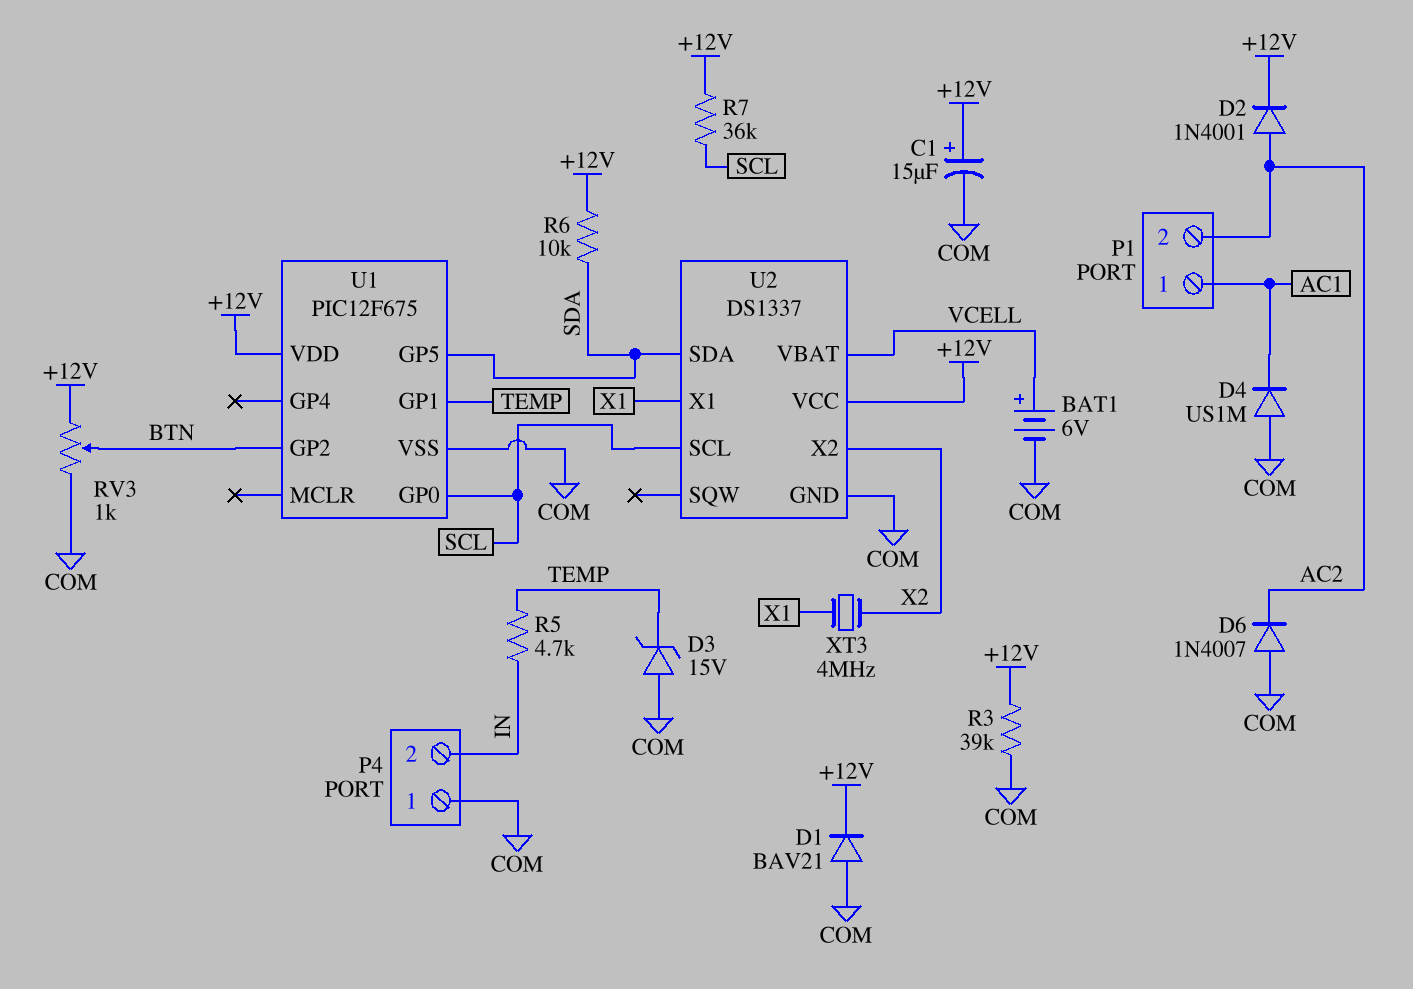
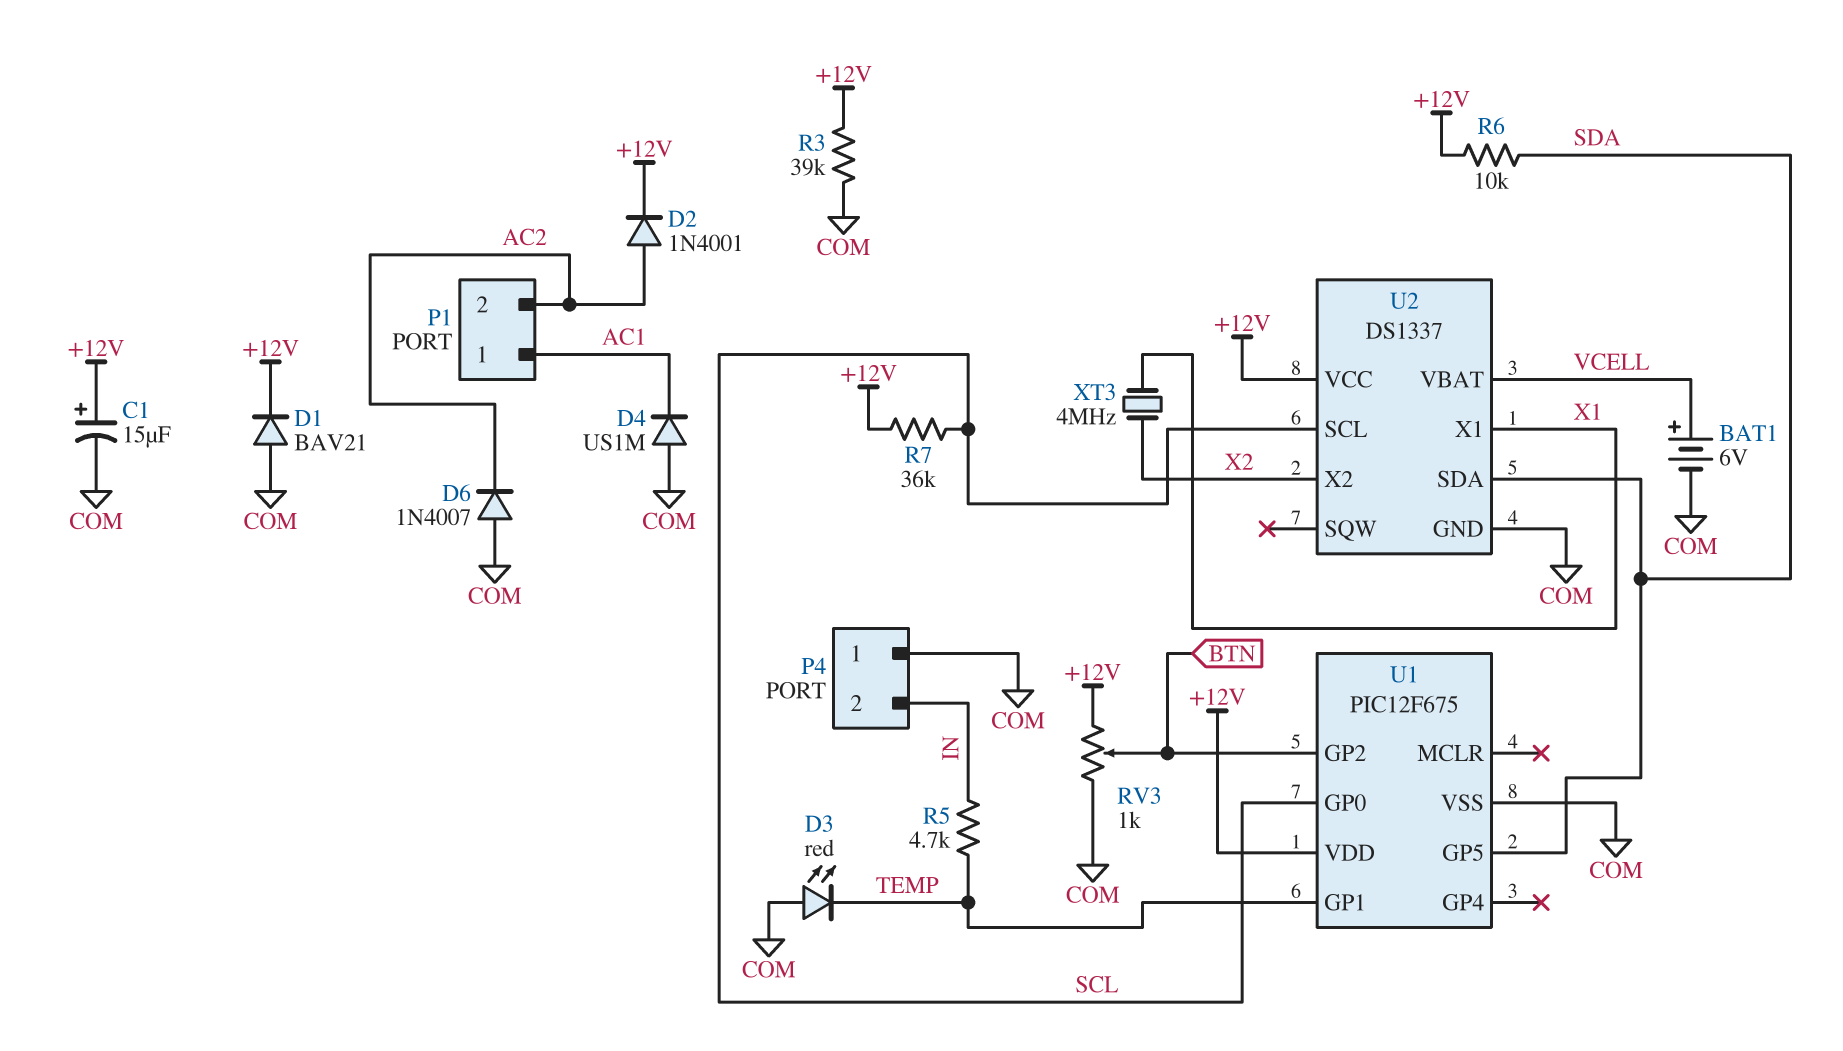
D3: zener 15V (A COM, K TEMP) -> LED red (A COM, K TEMP)

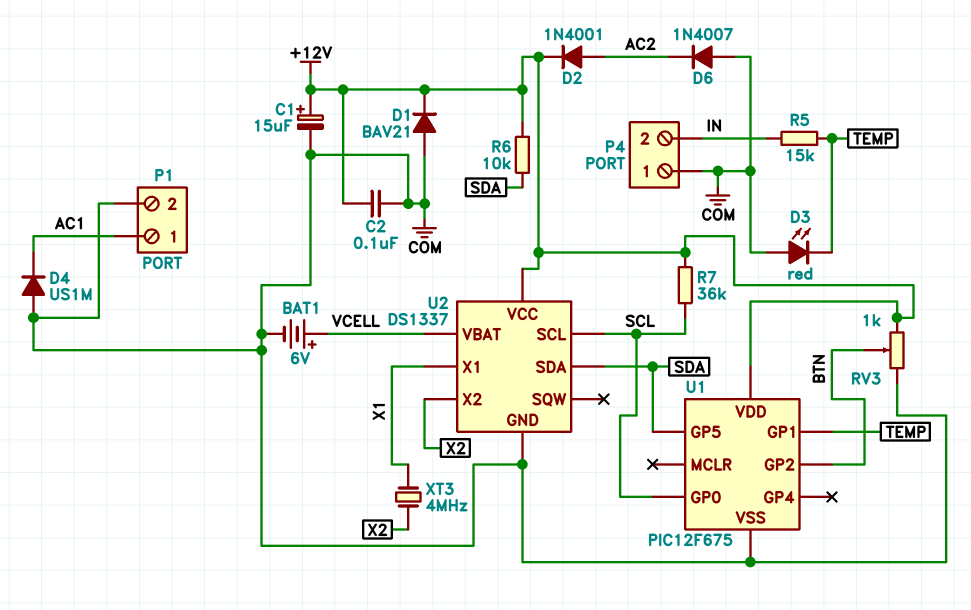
C2: none -> 100nF (+12V, COM)
P1 pin 2: AC2 -> COM
R3: 39k (+12V, COM) -> none
R5: 4.7k (IN, TEMP) -> 15k (IN, TEMP)

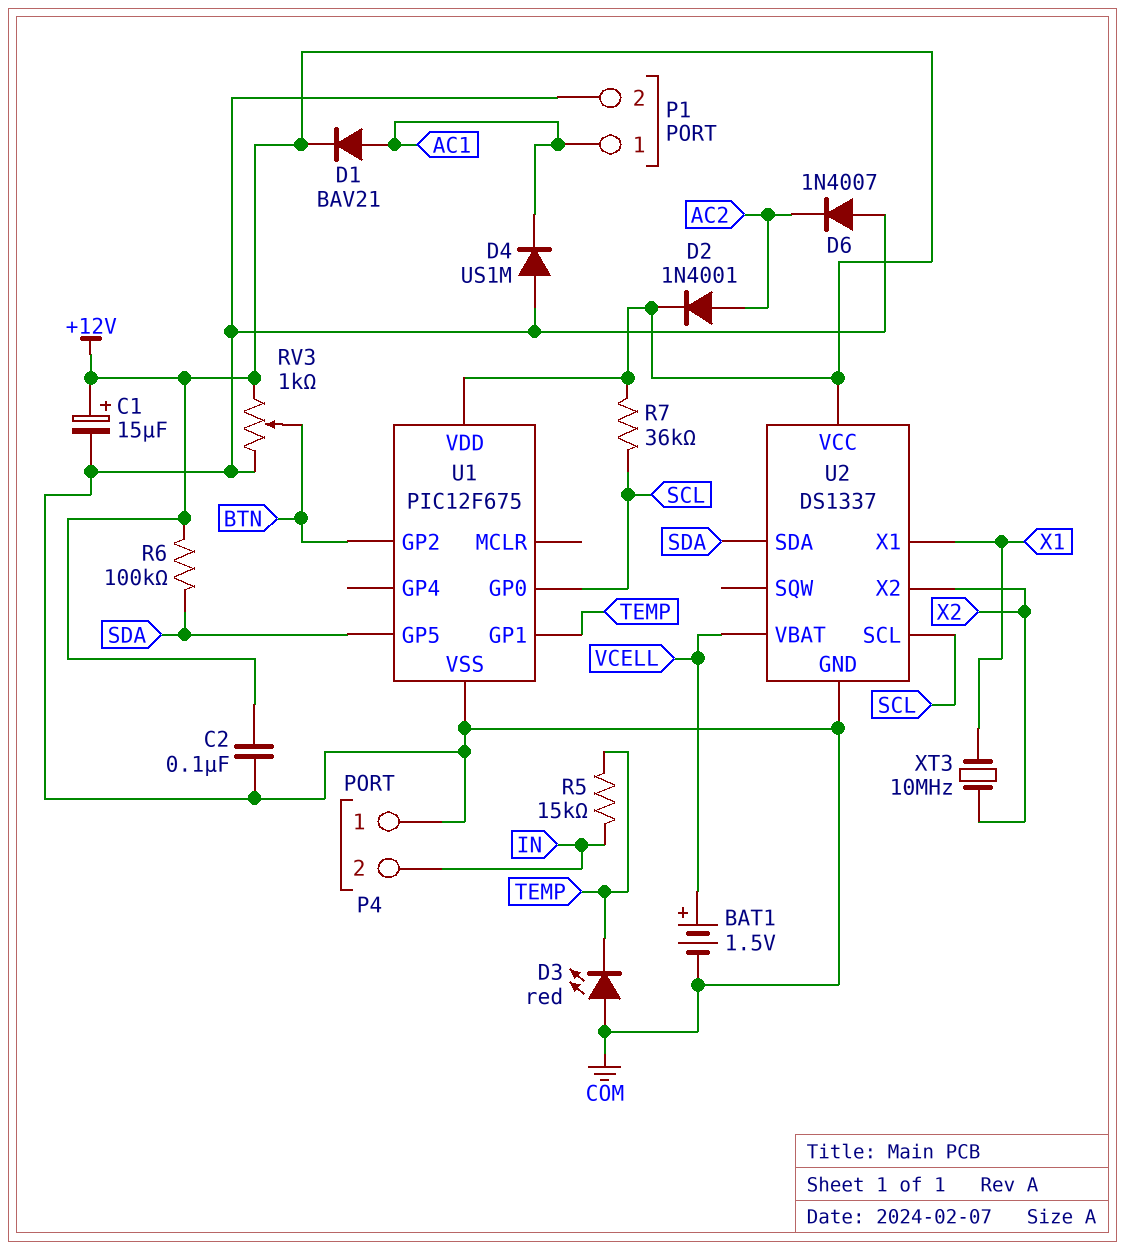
BAT1: 6V (plus VCELL, minus COM) -> 1.5V (plus VCELL, minus COM)
D1: diode BAV21 (A COM, K +12V) -> diode BAV21 (A AC1, K +12V)
R6: 10k (+12V, SDA) -> 100k (+12V, SDA)
XT3: 4MHz (X1, X2) -> 10MHz (X1, X2)

